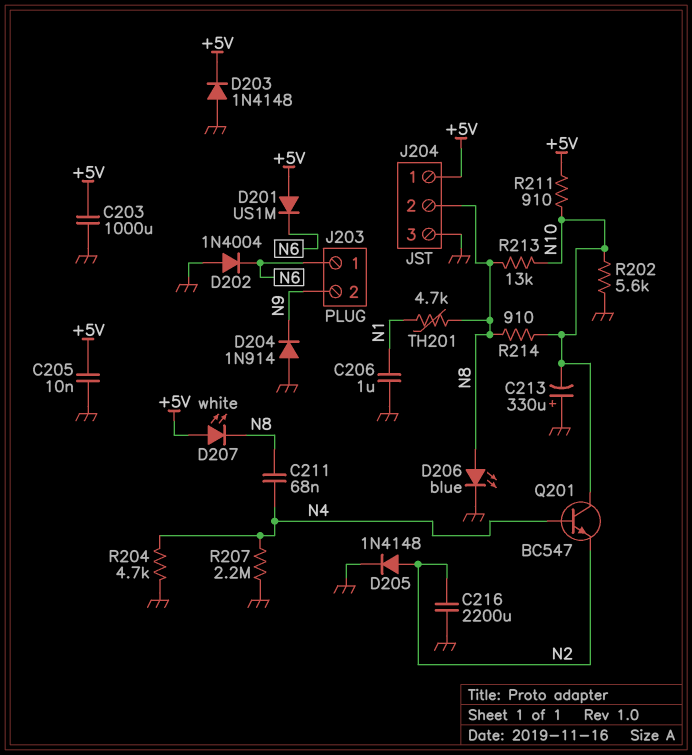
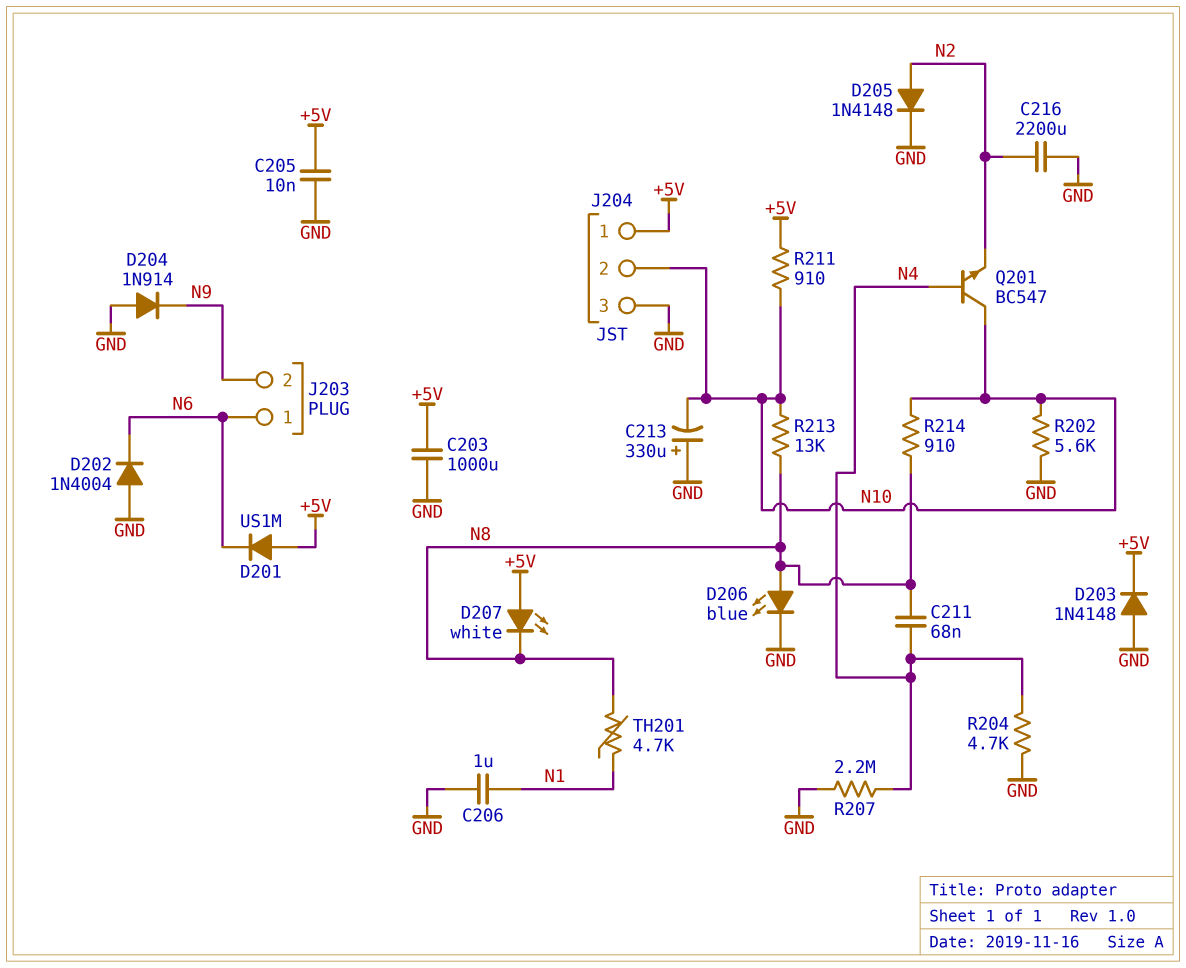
J204 pin 2: N8 -> N10

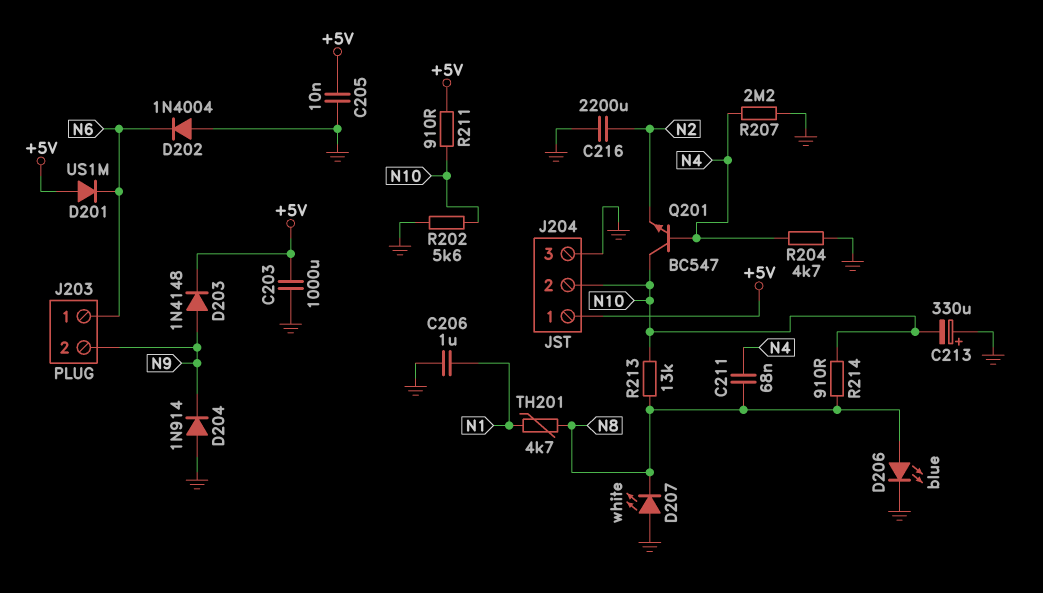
D203: diode 1N4148 (A GND, K +5V) -> diode 1N4148 (A N9, K +5V)
D205: diode 1N4148 (A N2, K GND) -> none
D207: LED white (A +5V, K N8) -> LED white (A GND, K N8)

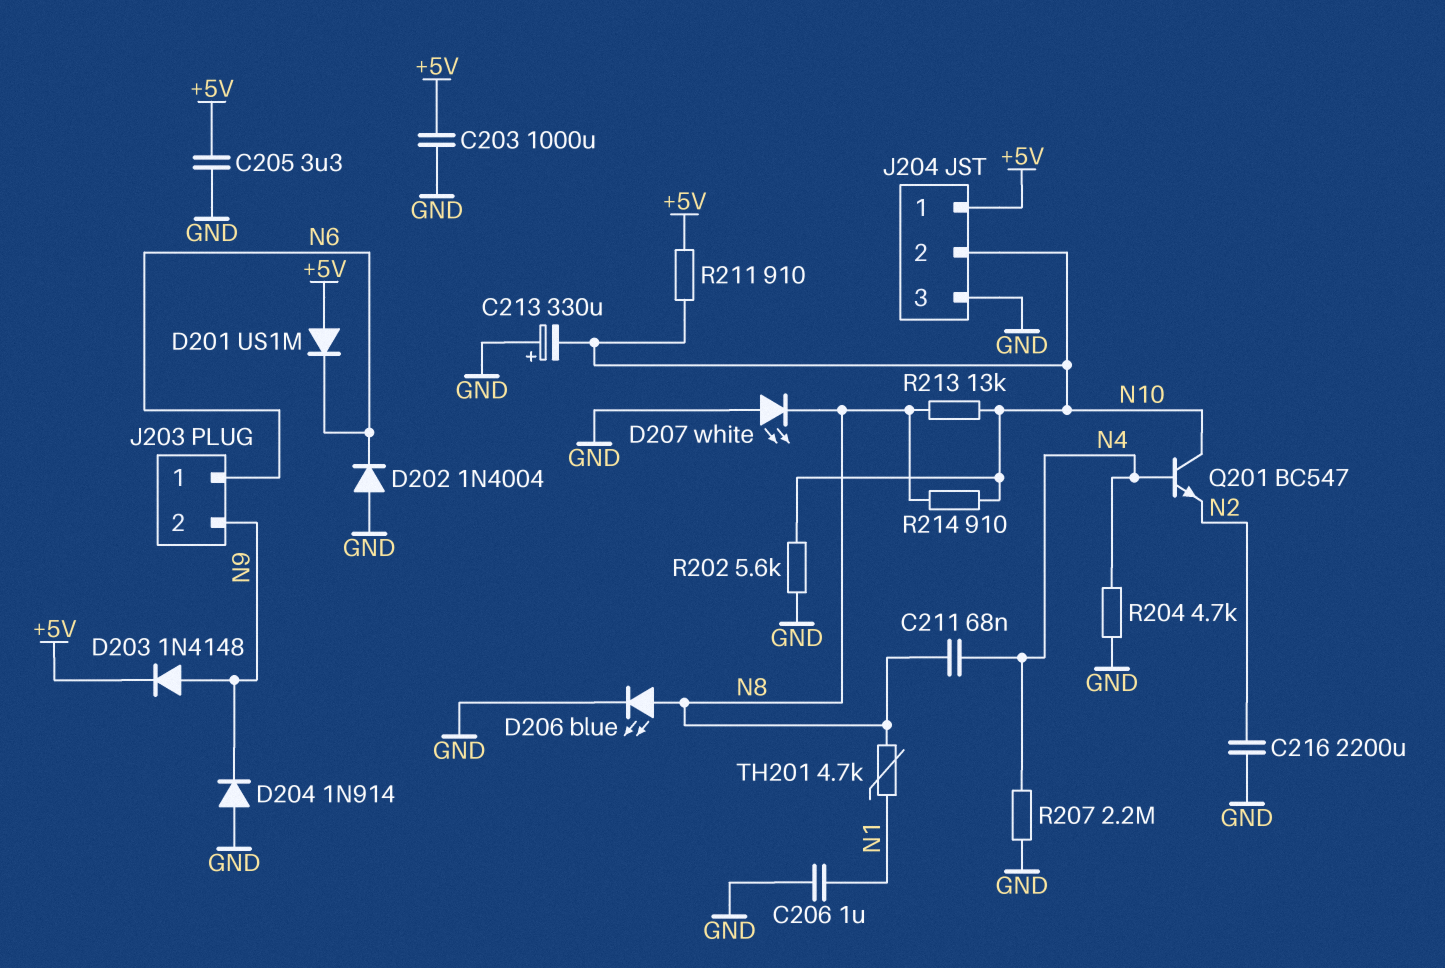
C205: 10nF (+5V, GND) -> 3.3uF (+5V, GND)

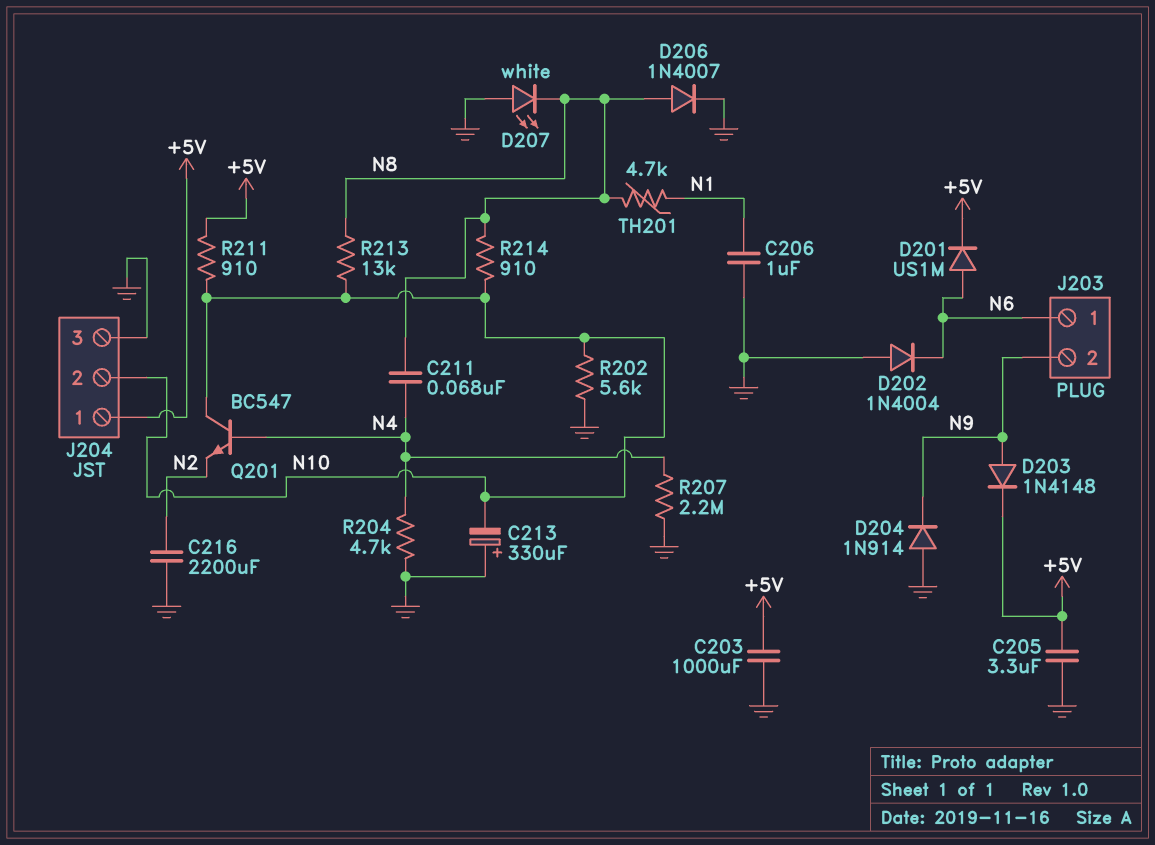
D201: diode US1M (A +5V, K N6) -> diode US1M (A N6, K +5V)
D206: LED blue (A N8, K GND) -> diode 1N4007 (A N8, K GND)

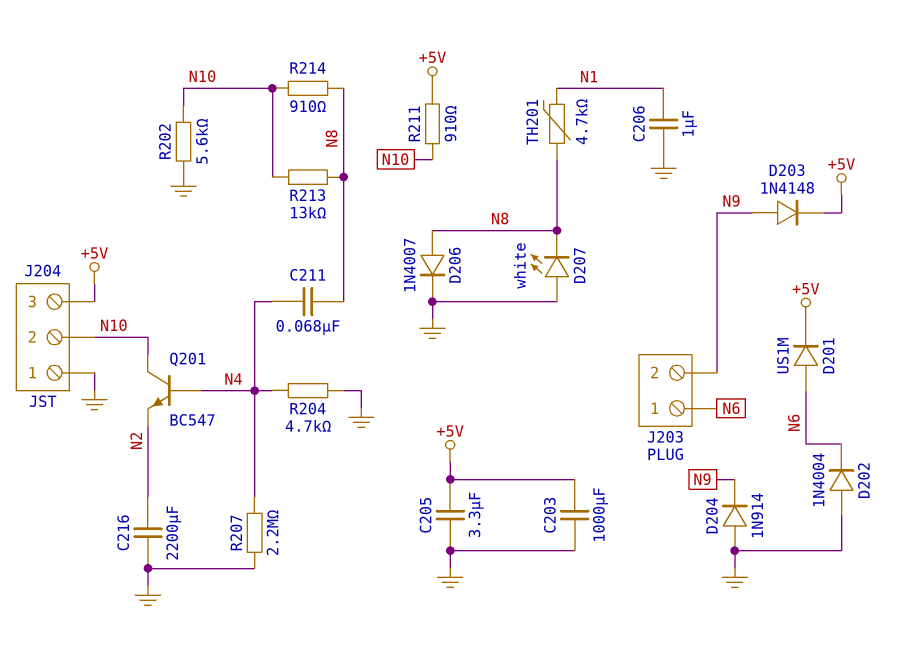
C213: 330uF (plus GND, minus N10) -> none
J204 pin 1: +5V -> GND
J204 pin 3: GND -> +5V

